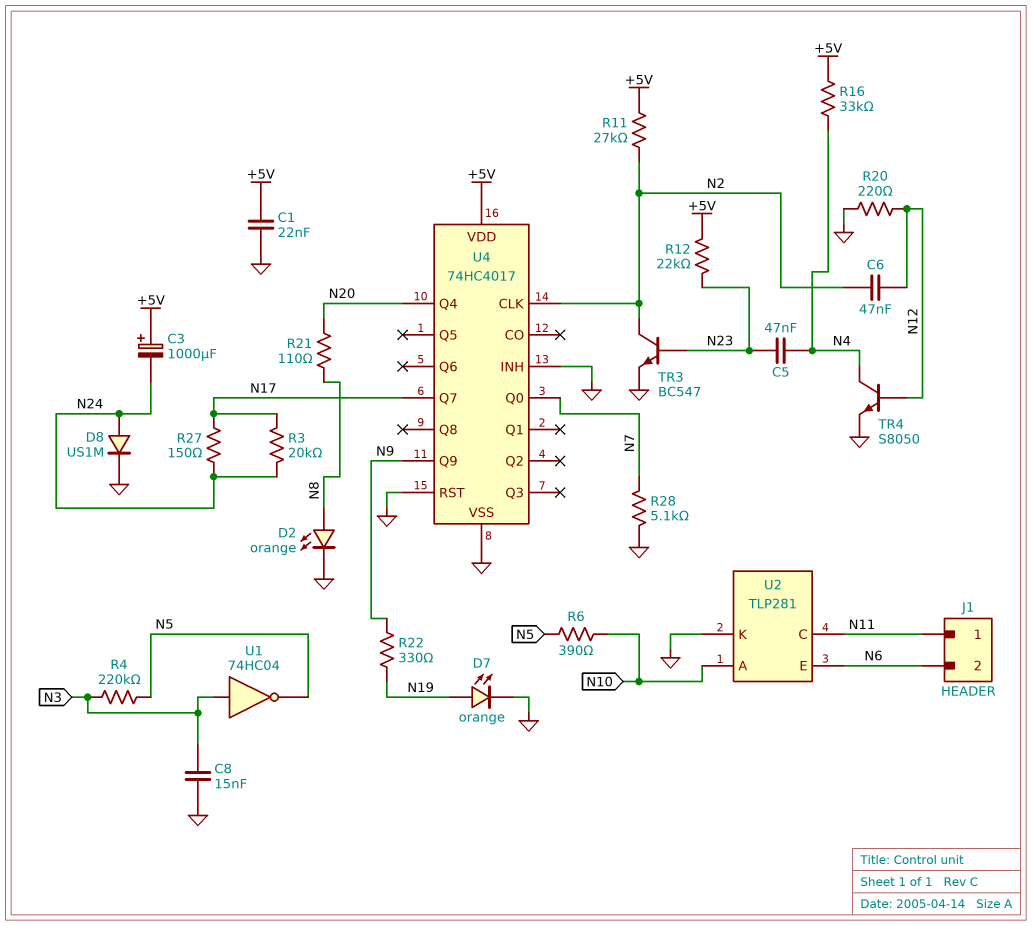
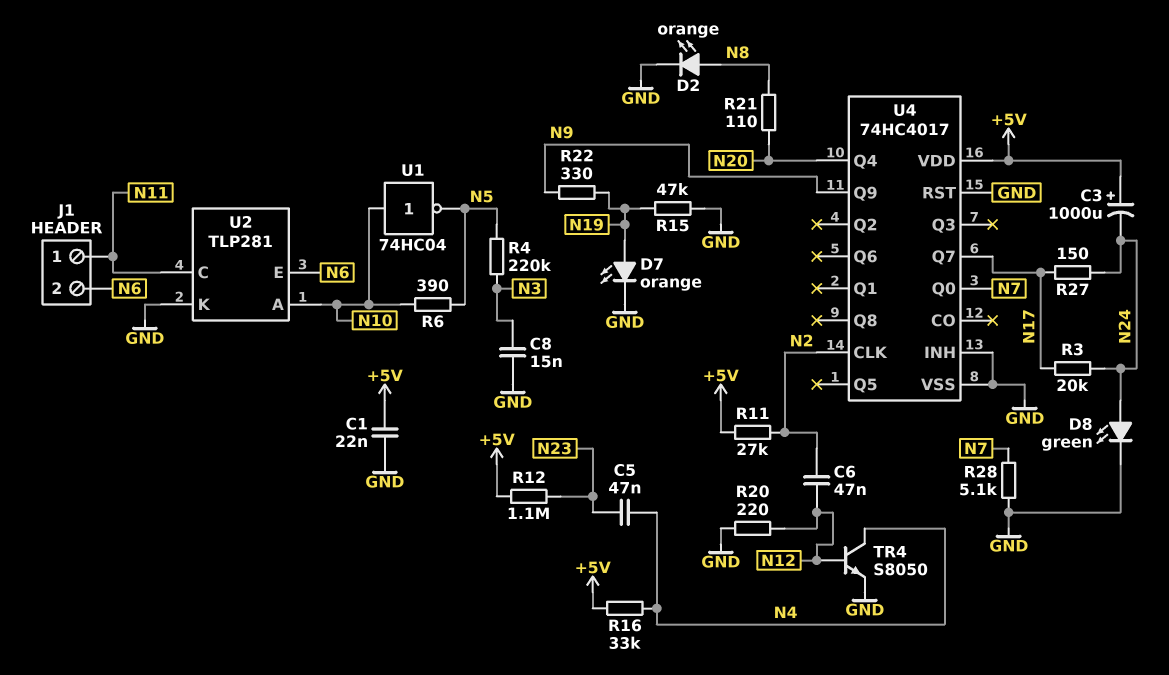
D8: diode US1M (A N24, K GND) -> LED green (A N24, K GND)
R12: 22k (+5V, N23) -> 1.1M (+5V, N23)
R15: none -> 47k (GND, N19)
TR3: NPN BC547 (B N23, C N2, E GND) -> none
U1: NOT 74HC04 (in N3, out N5) -> NOT 74HC04 (in N10, out N5)

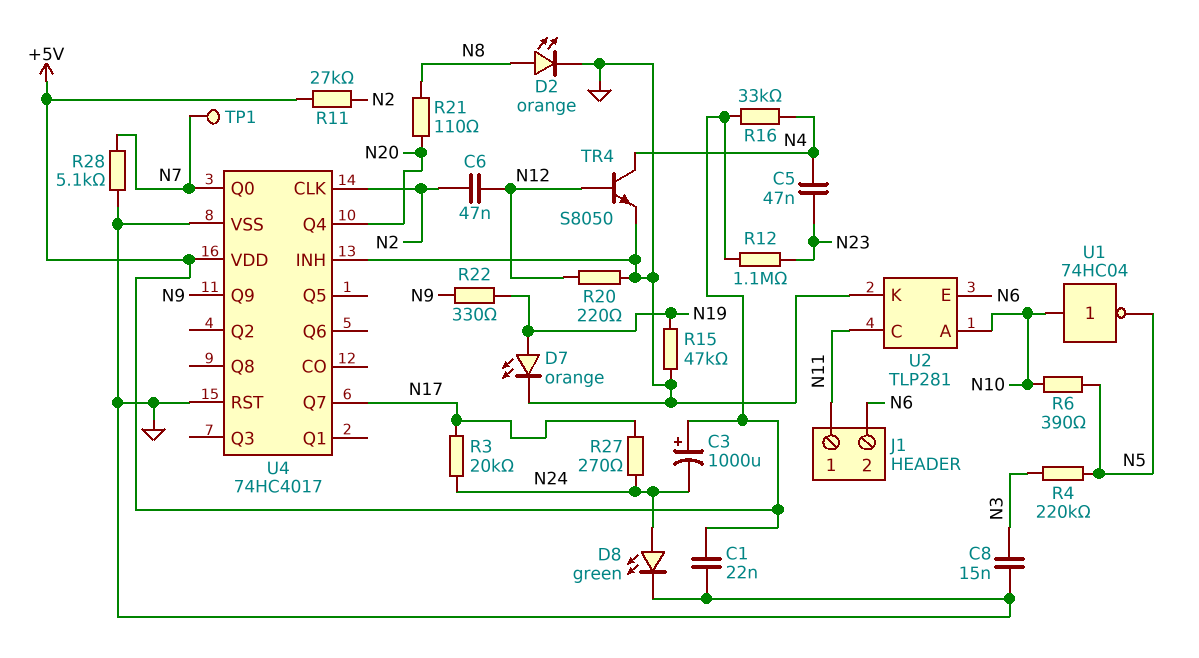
R27: 150 (N17, N24) -> 270 (N17, N24)
TP1: none -> test point (N7)

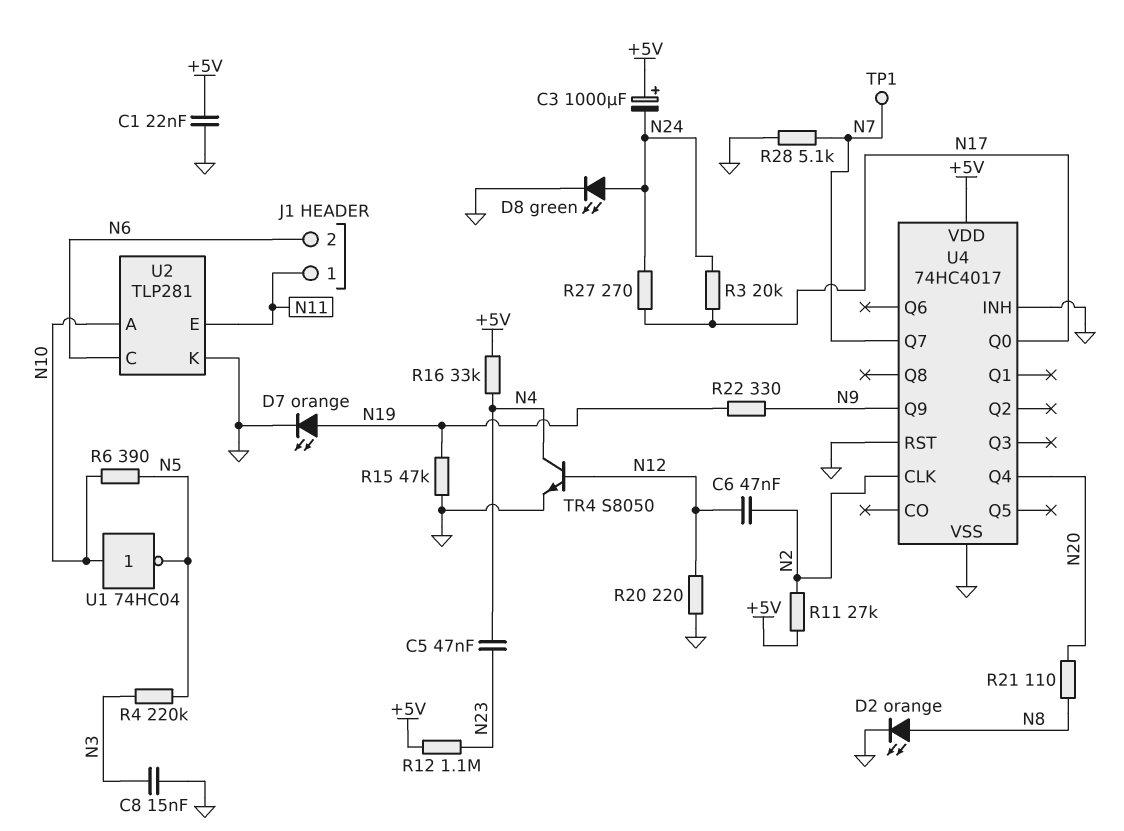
U2 pin C: N11 -> N6
U2 pin E: N6 -> N11
U4 pin Q0: N7 -> N17
U4 pin Q7: N17 -> N7

